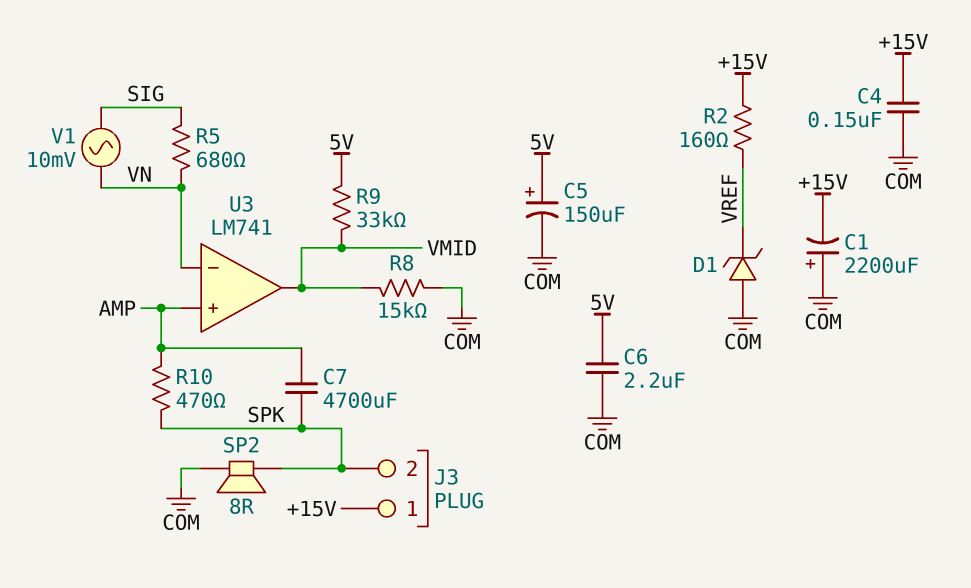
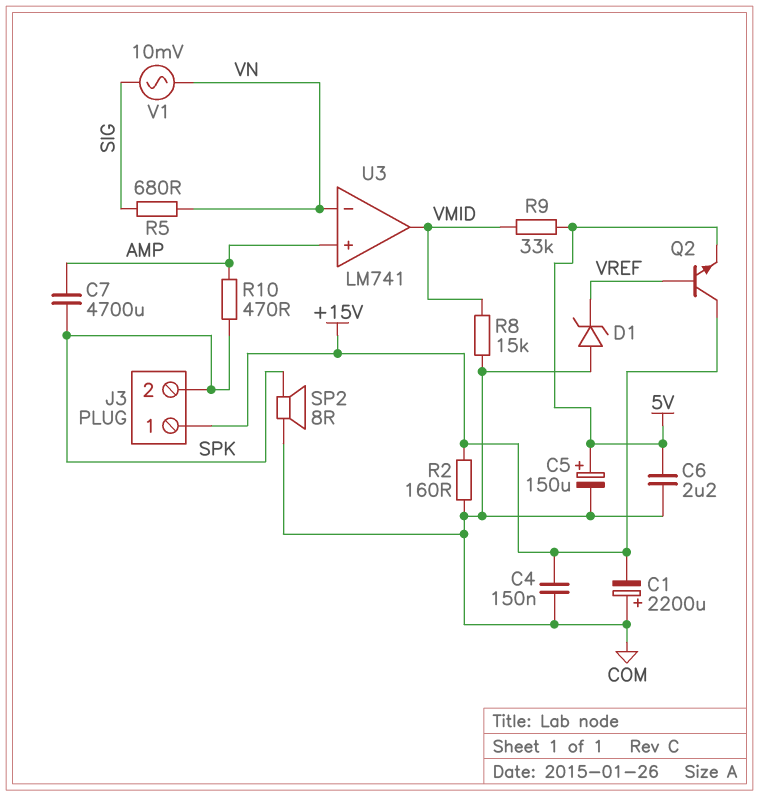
Q2: none -> NPN (B VREF, C +15V, E 5V)
R2: 160 (+15V, VREF) -> 160 (+15V, COM)

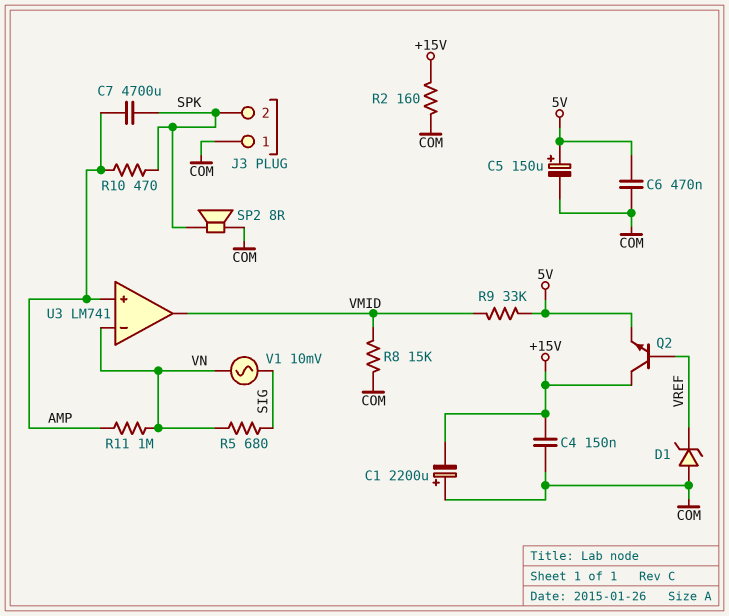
C6: 2.2uF (5V, COM) -> 470nF (5V, COM)
J3 pin 1: +15V -> COM
R11: none -> 1M (AMP, VN)

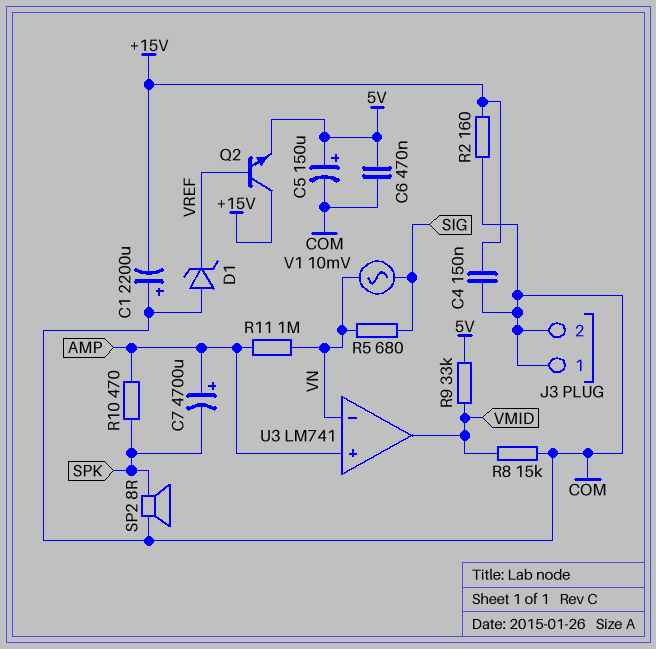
C7: 4700uF (AMP, SPK) -> 4700uF (plus AMP, minus SPK)
J3 pin 2: SPK -> COM

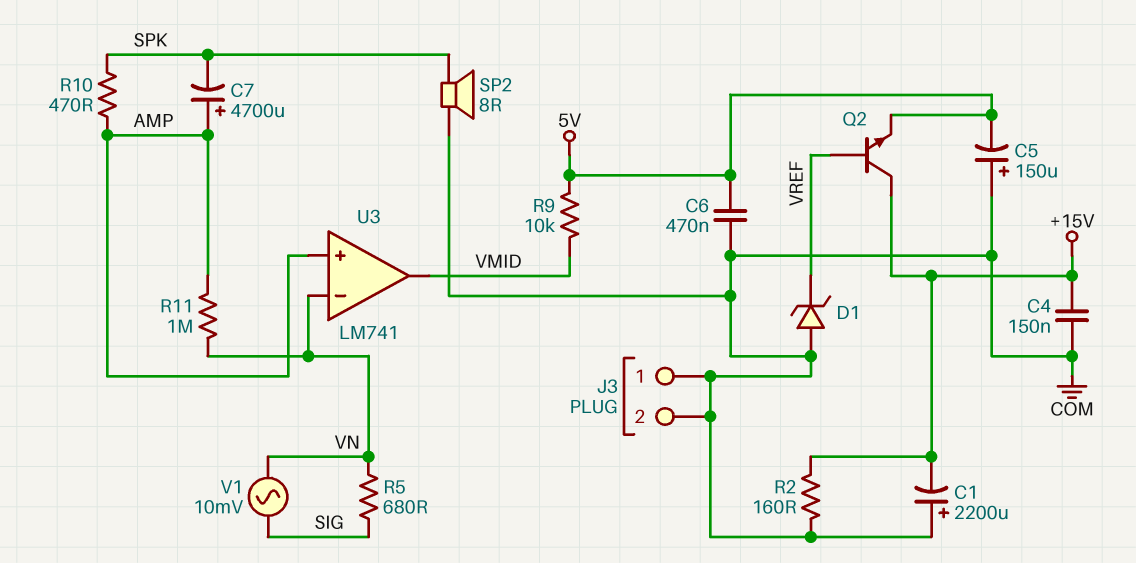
C5: 150uF (plus 5V, minus COM) -> 150uF (plus COM, minus 5V)
R8: 15k (COM, VMID) -> none
R9: 33k (5V, VMID) -> 10k (5V, VMID)

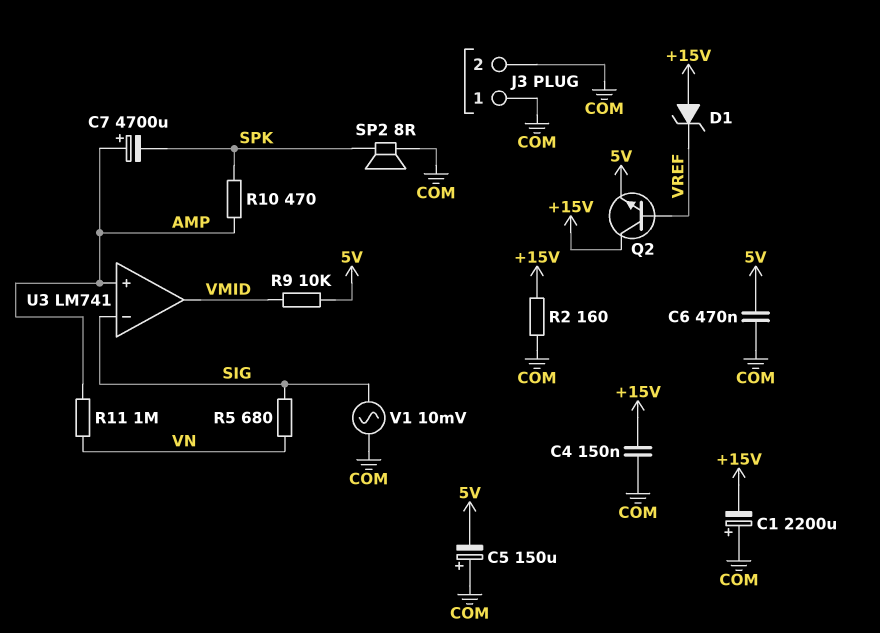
D1: zener (A COM, K VREF) -> zener (A +15V, K VREF)
U3 pin in-: VN -> SIG
V1: AC 10mV (SIG, VN) -> AC 10mV (COM, SIG)

